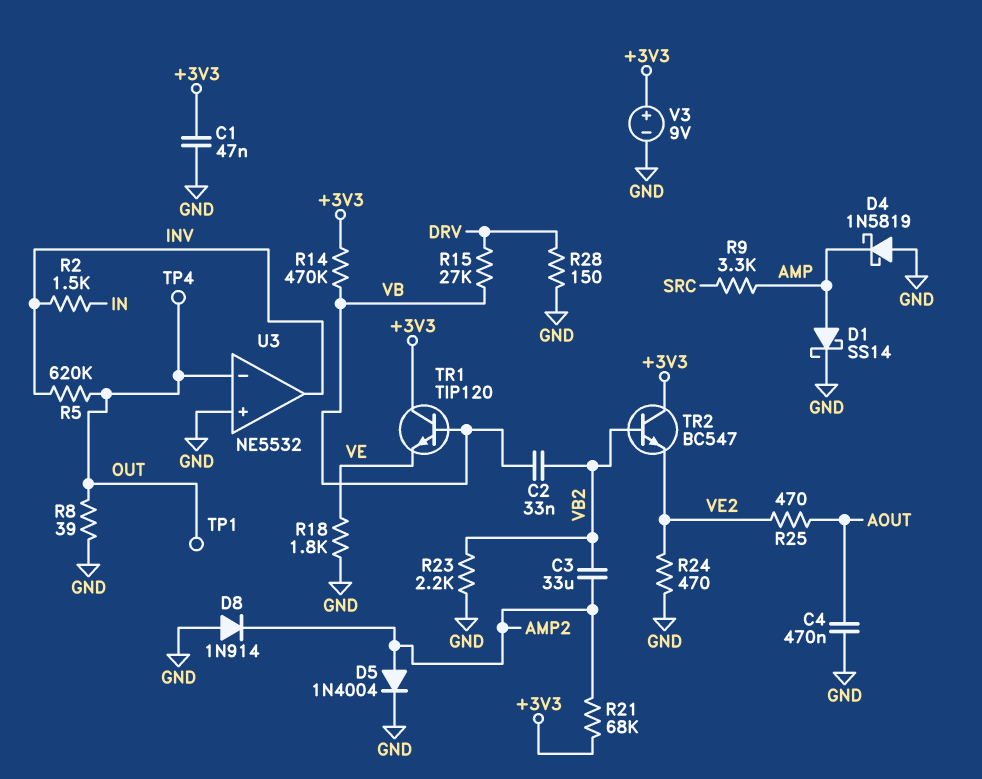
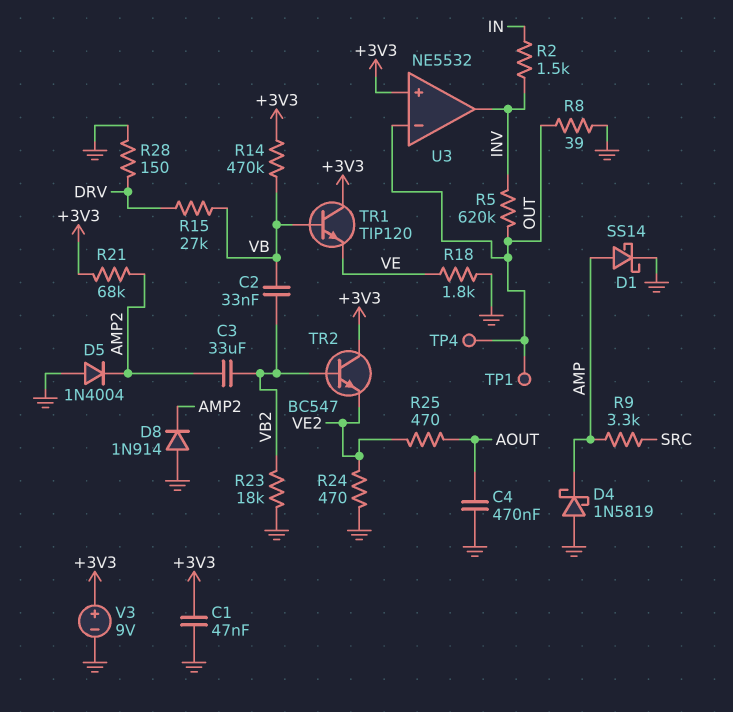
D5: diode 1N4004 (A AMP2, K GND) -> diode 1N4004 (A GND, K AMP2)
R23: 2.2k (GND, VB2) -> 18k (GND, VB2)
U3 pin in+: GND -> +3V3

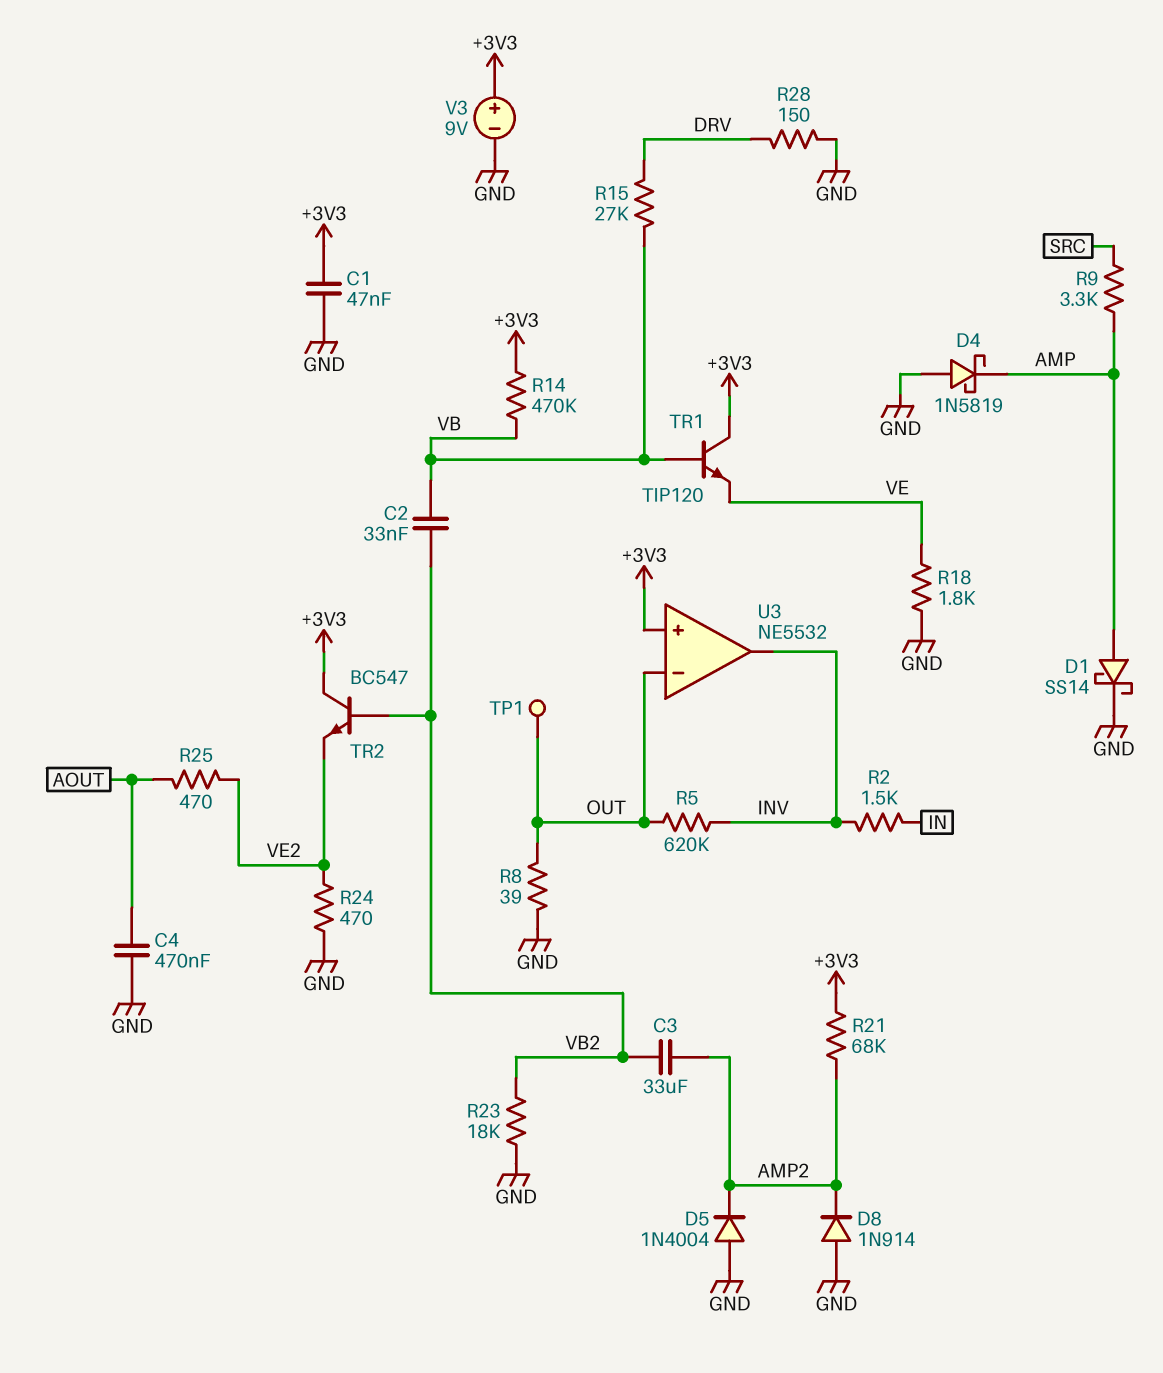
TP4: test point (OUT) -> none

